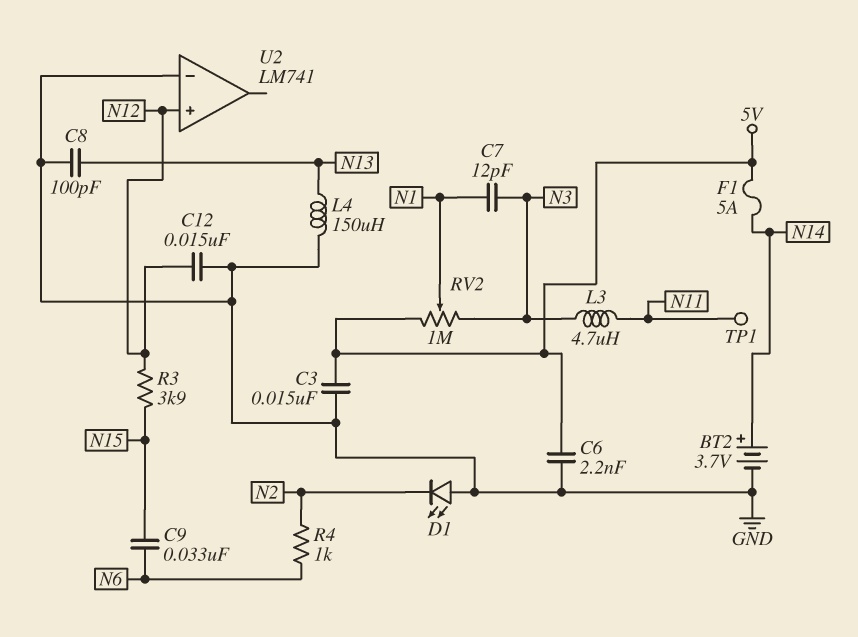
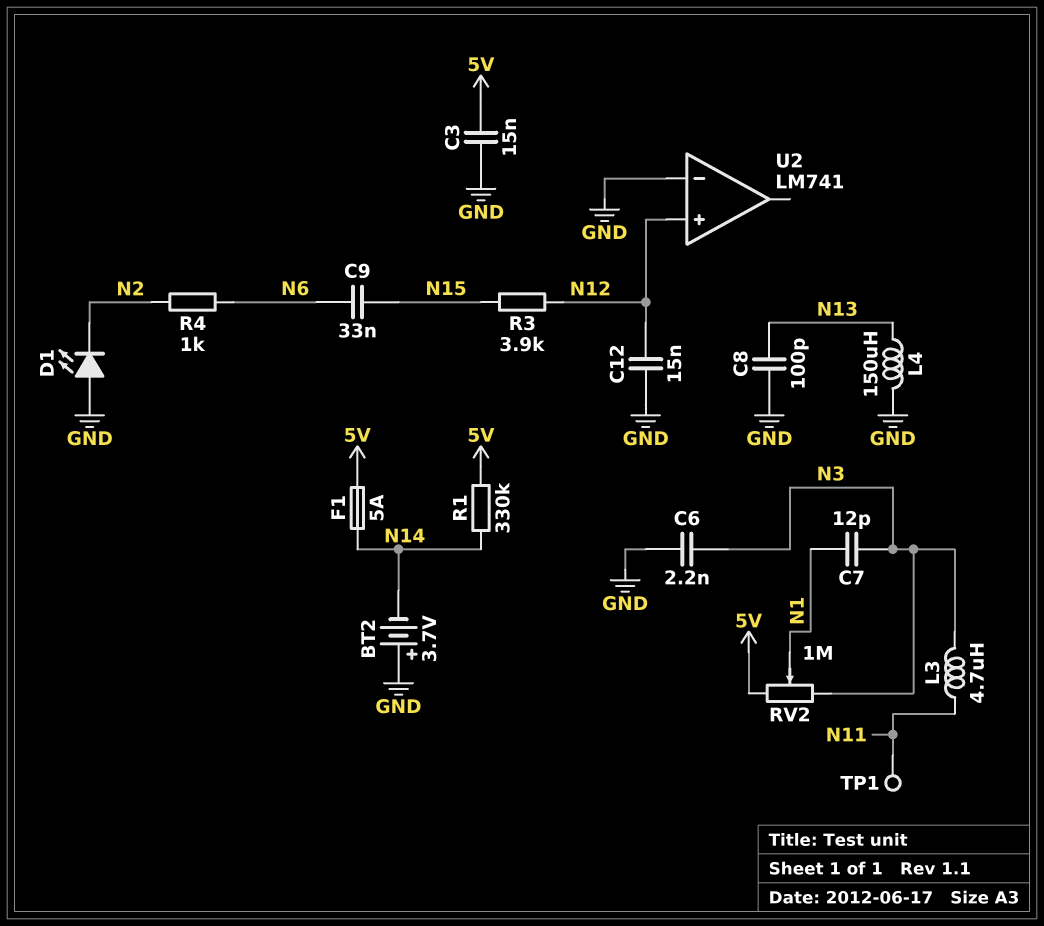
BT2: 3.7V (plus N14, minus GND) -> 3.7V (plus GND, minus N14)
C6: 2.2nF (5V, GND) -> 2.2nF (GND, N3)
R1: none -> 330k (5V, N14)

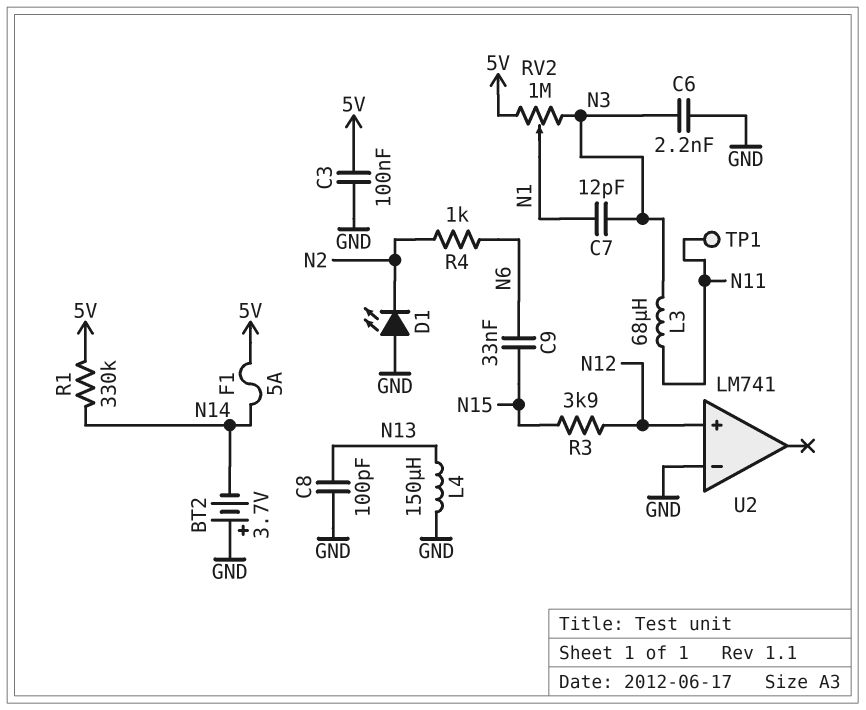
C3: 15nF (5V, GND) -> 100nF (5V, GND)
C12: 15nF (GND, N12) -> none
L3: 4.7uH (N3, N11) -> 68uH (N3, N11)

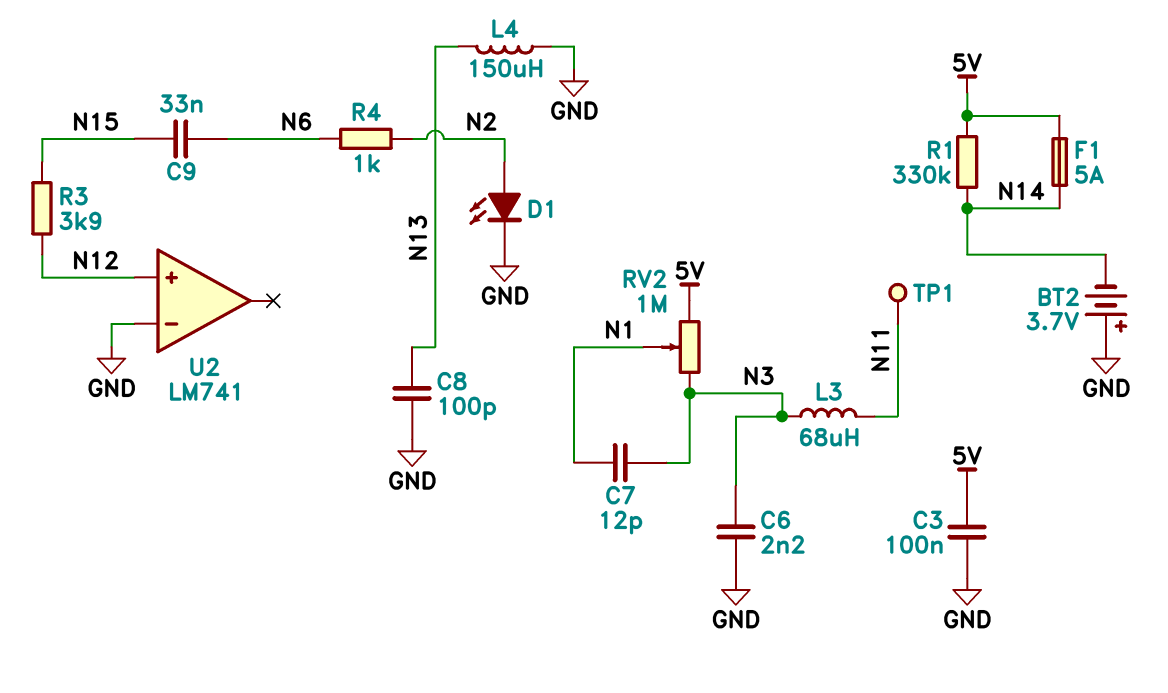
D1: LED (A GND, K N2) -> LED (A N2, K GND)

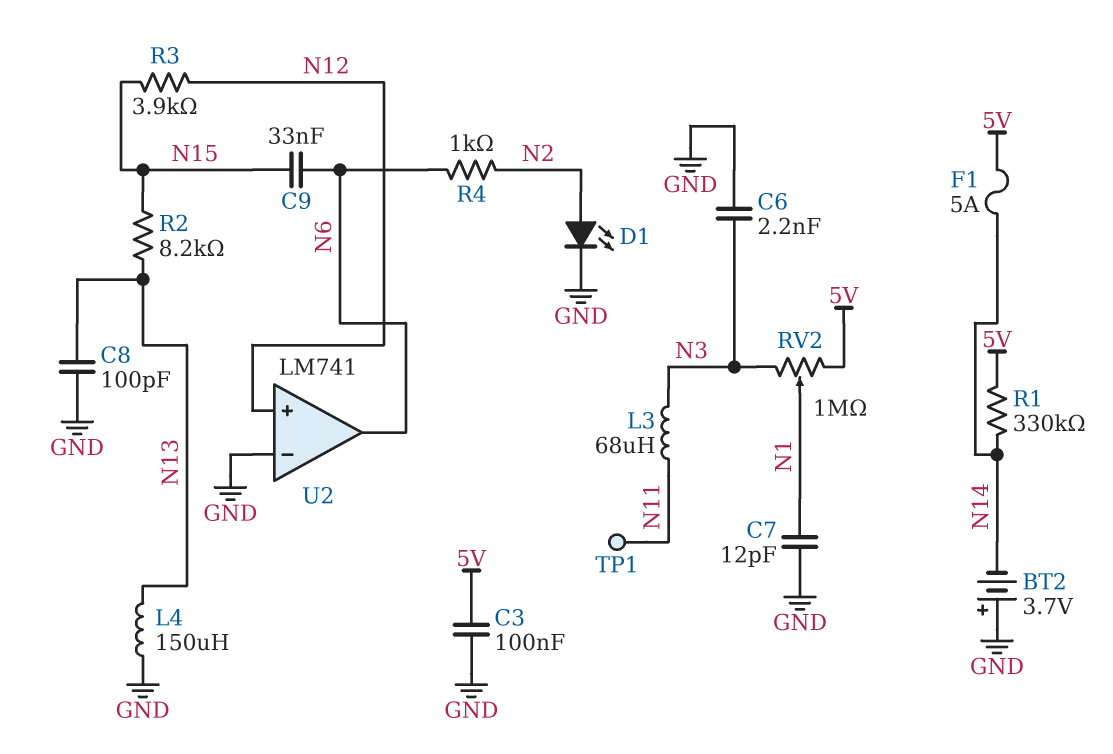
C7: 12pF (N1, N3) -> 12pF (GND, N1)
R2: none -> 8.2k (N13, N15)
U2 pin out: none -> N6

